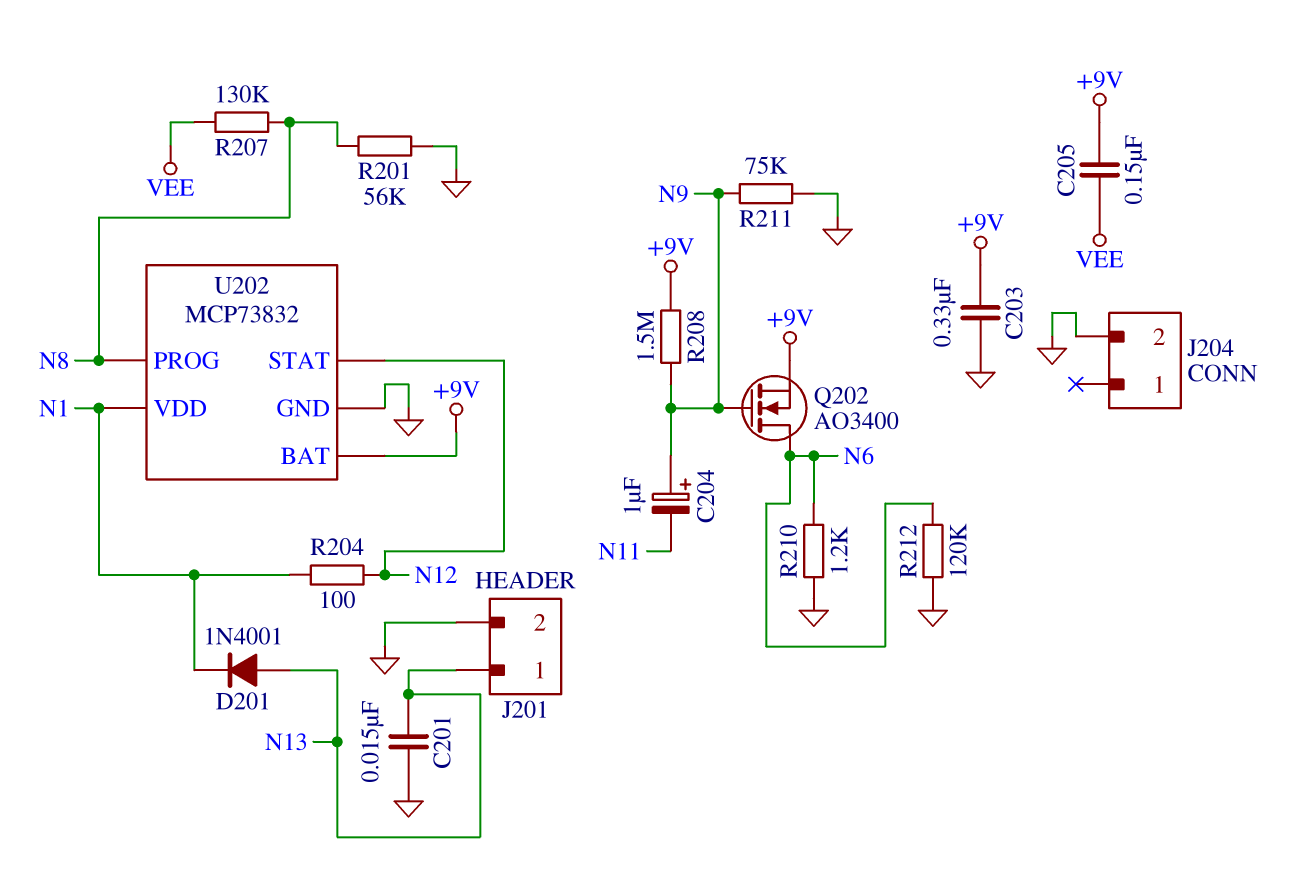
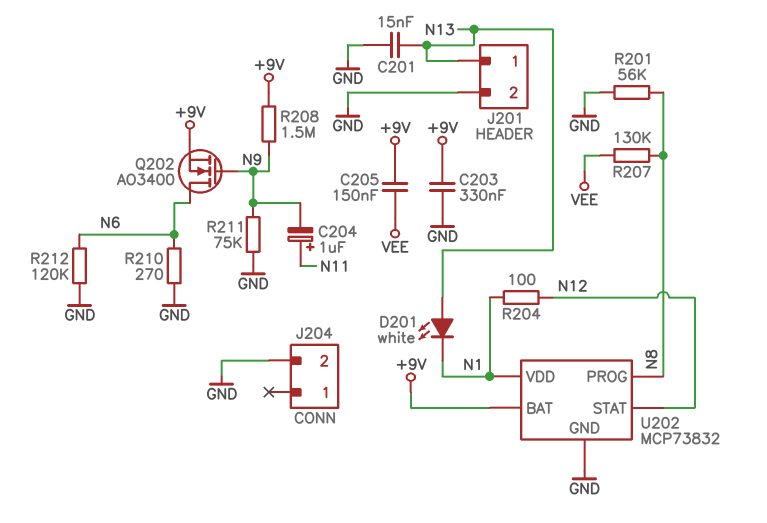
C204: 1uF (plus N9, minus N11) -> 1uF (plus N11, minus N9)
D201: diode 1N4001 (A N13, K N1) -> LED white (A N13, K N1)
R210: 1.2k (GND, N6) -> 270 (GND, N6)

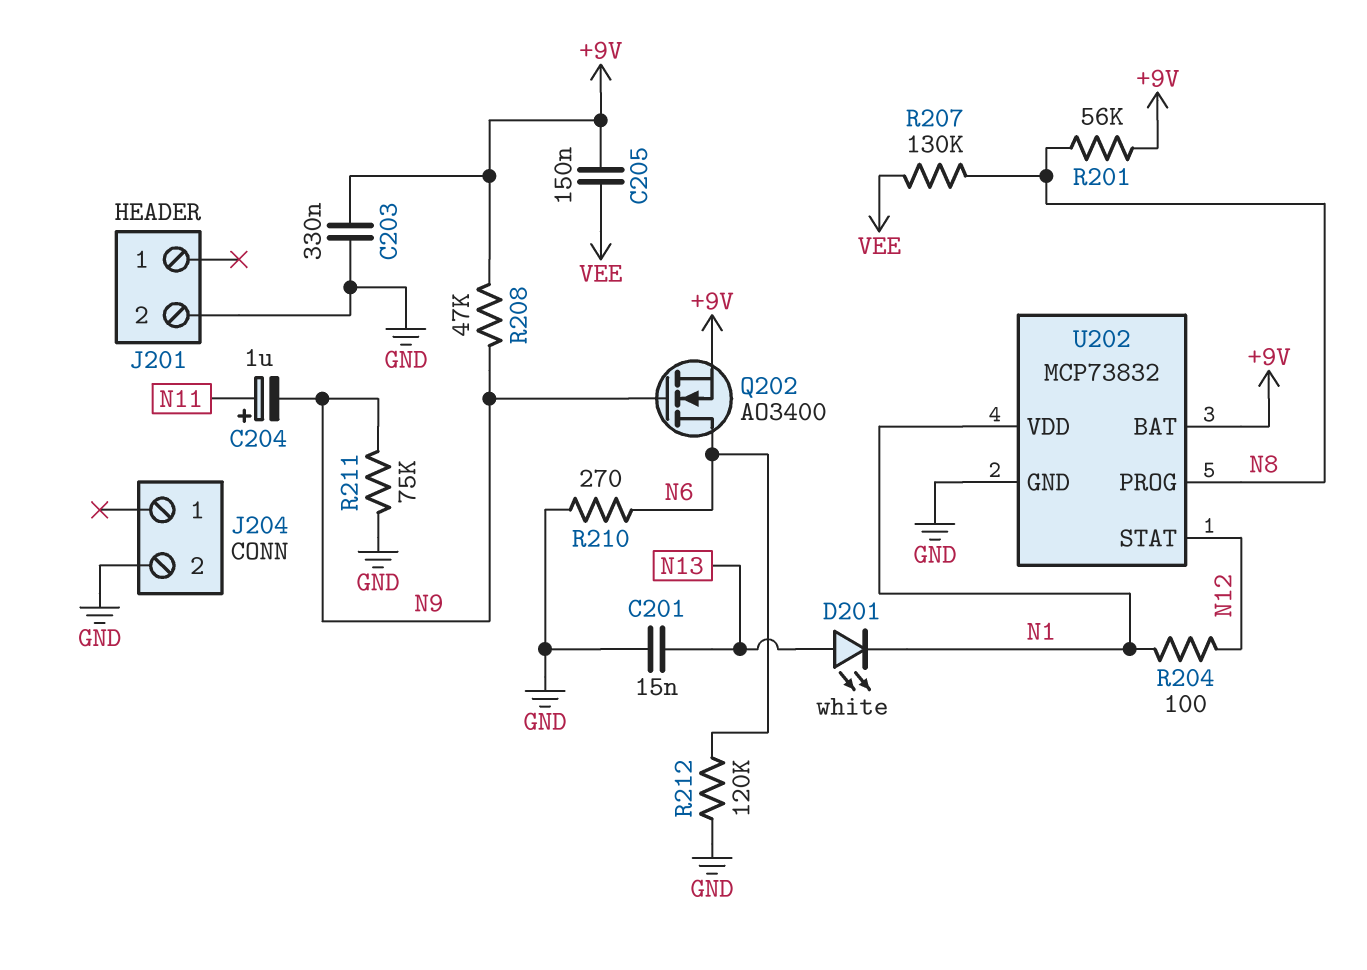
J201 pin 1: N13 -> none
R201: 56k (GND, N8) -> 56k (+9V, N8)
R208: 1.5M (+9V, N9) -> 47k (+9V, N9)

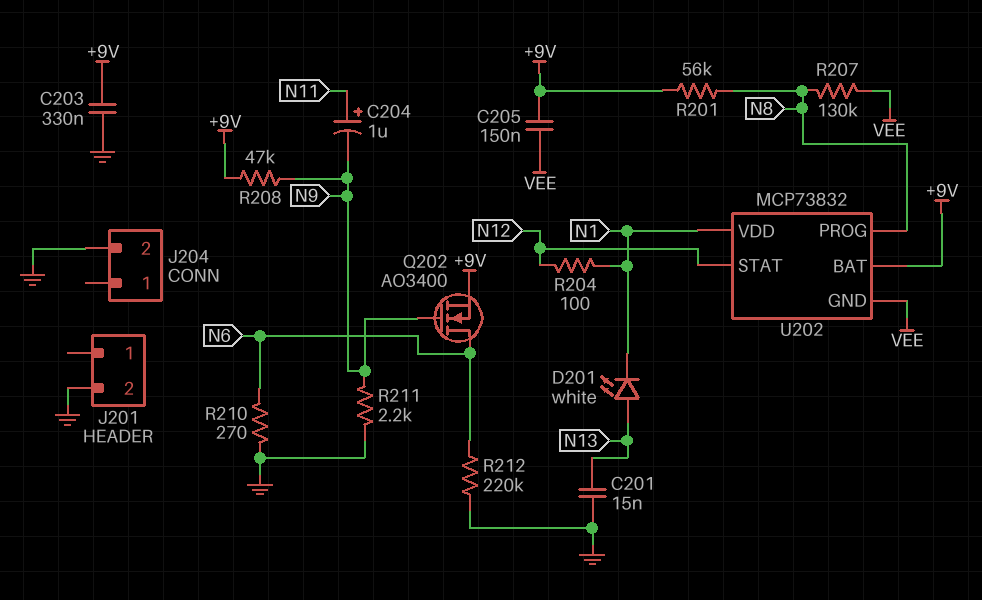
R211: 75k (GND, N9) -> 2.2k (GND, N9)
R212: 120k (GND, N6) -> 220k (GND, N6)
U202 pin GND: GND -> VEE

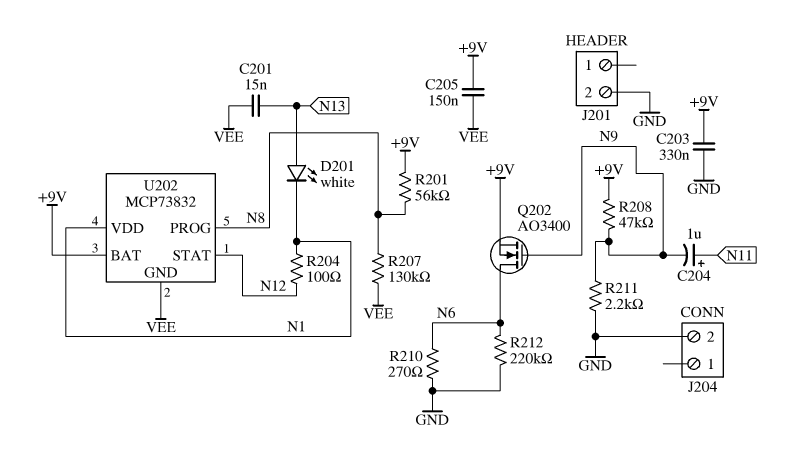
C201: 15nF (GND, N13) -> 15nF (N13, VEE)

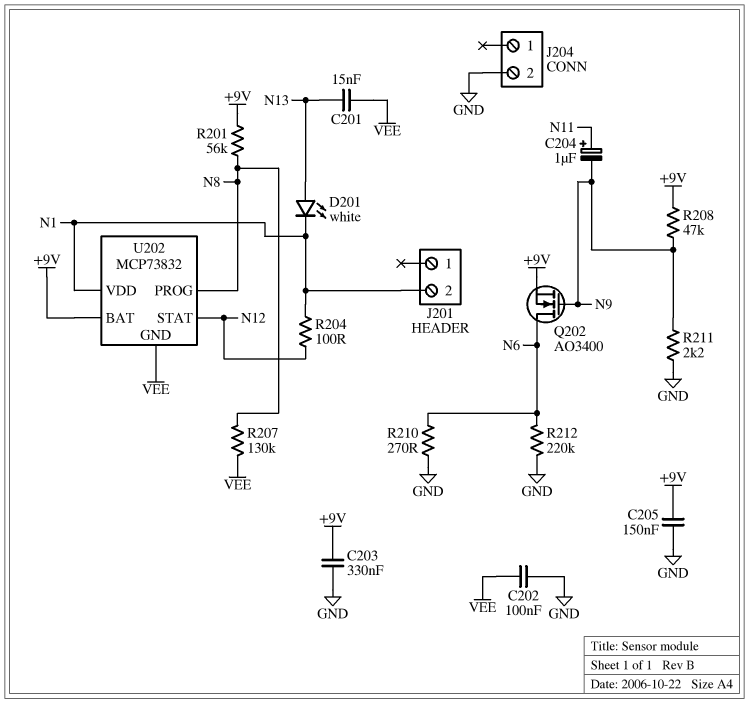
C202: none -> 100nF (GND, VEE)
C205: 150nF (+9V, VEE) -> 150nF (+9V, GND)
J201 pin 2: GND -> N1

